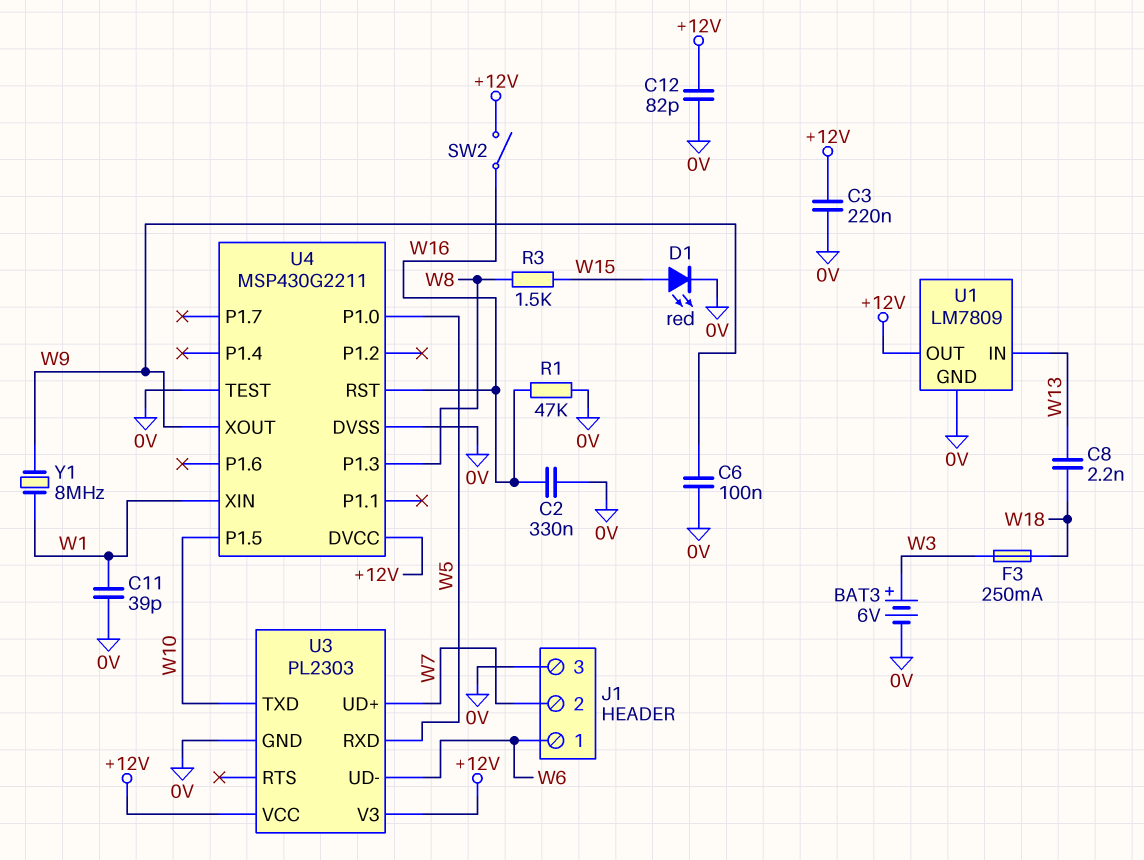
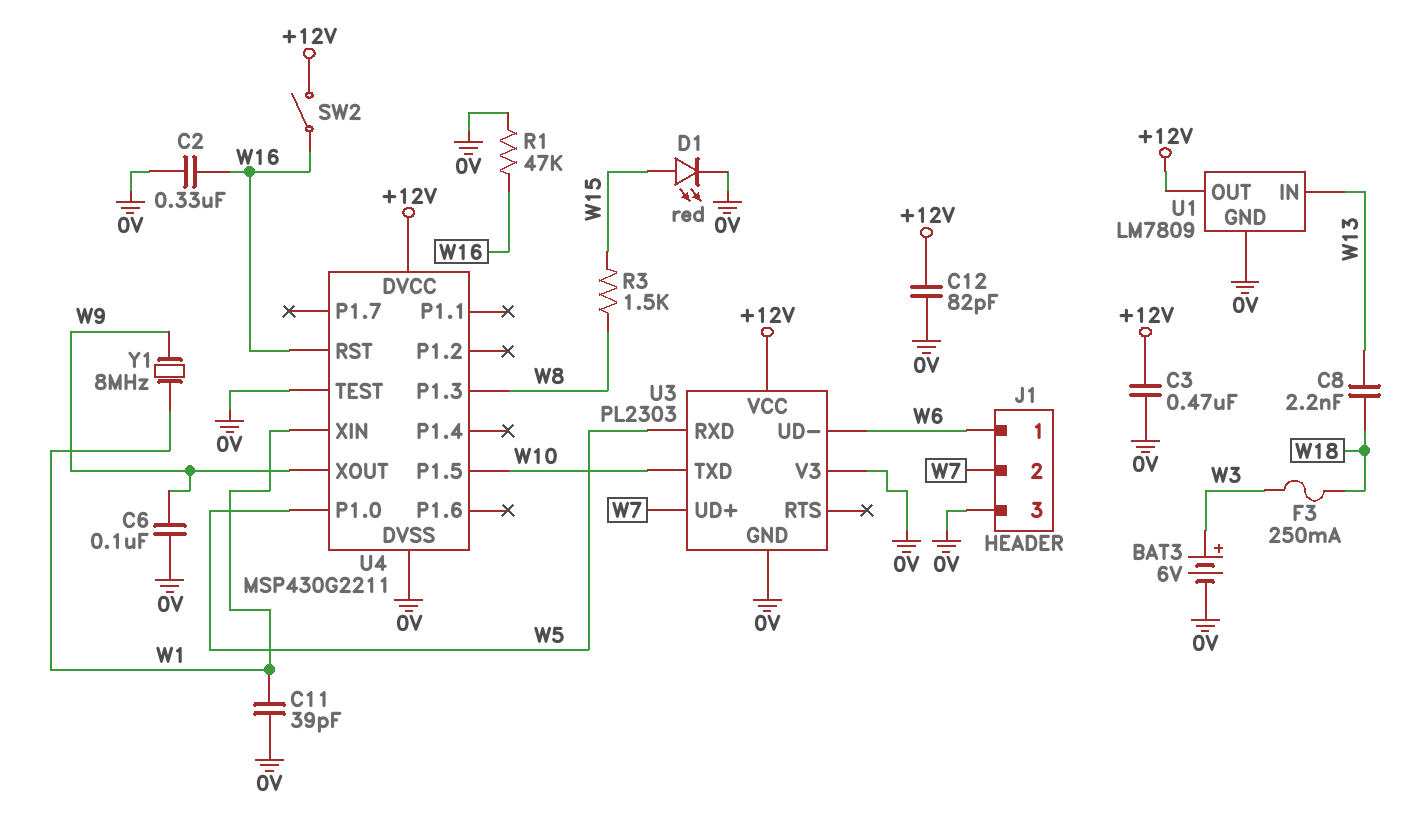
C3: 220nF (+12V, 0V) -> 470nF (+12V, 0V)
U3 pin V3: +12V -> 0V

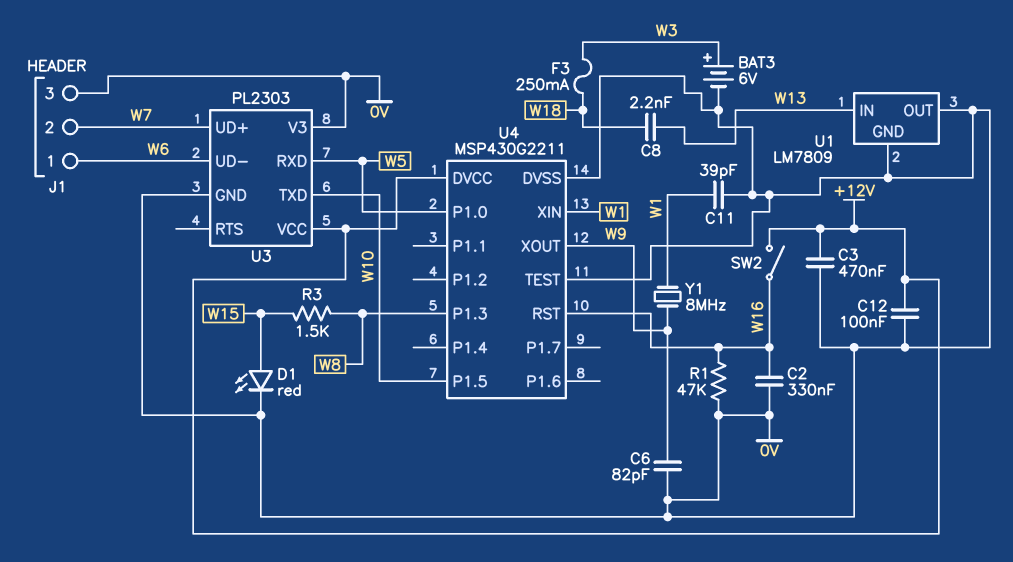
C6: 100nF (0V, W9) -> 82pF (0V, W9)
C12: 82pF (+12V, 0V) -> 100nF (+12V, 0V)
U1 pin OUT: +12V -> 0V

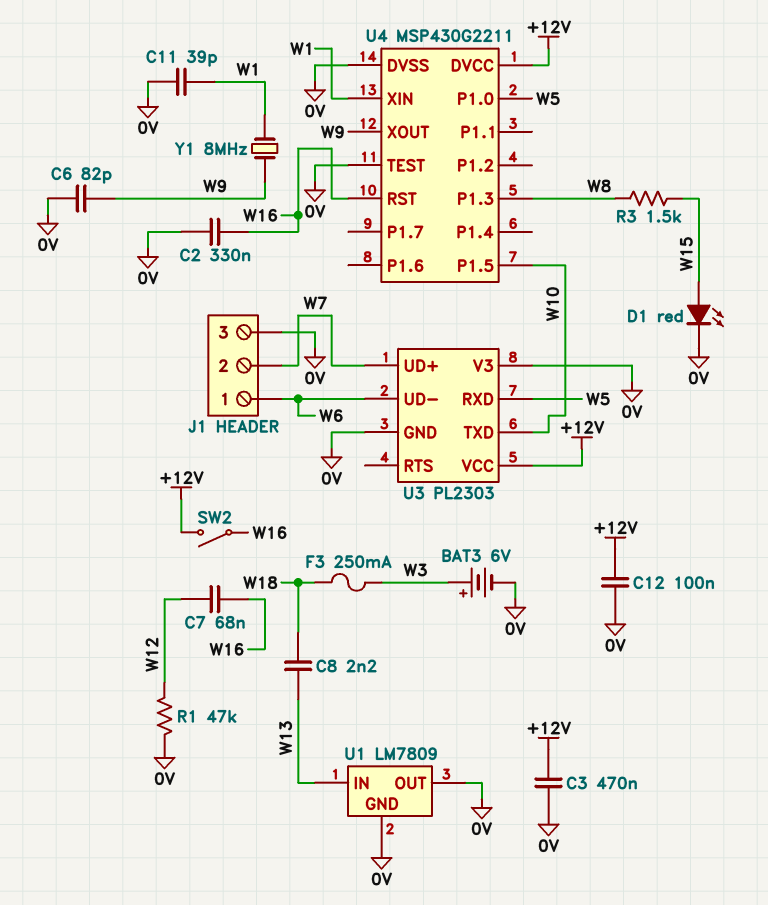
C7: none -> 68nF (W12, W16)
R1: 47k (0V, W16) -> 47k (0V, W12)

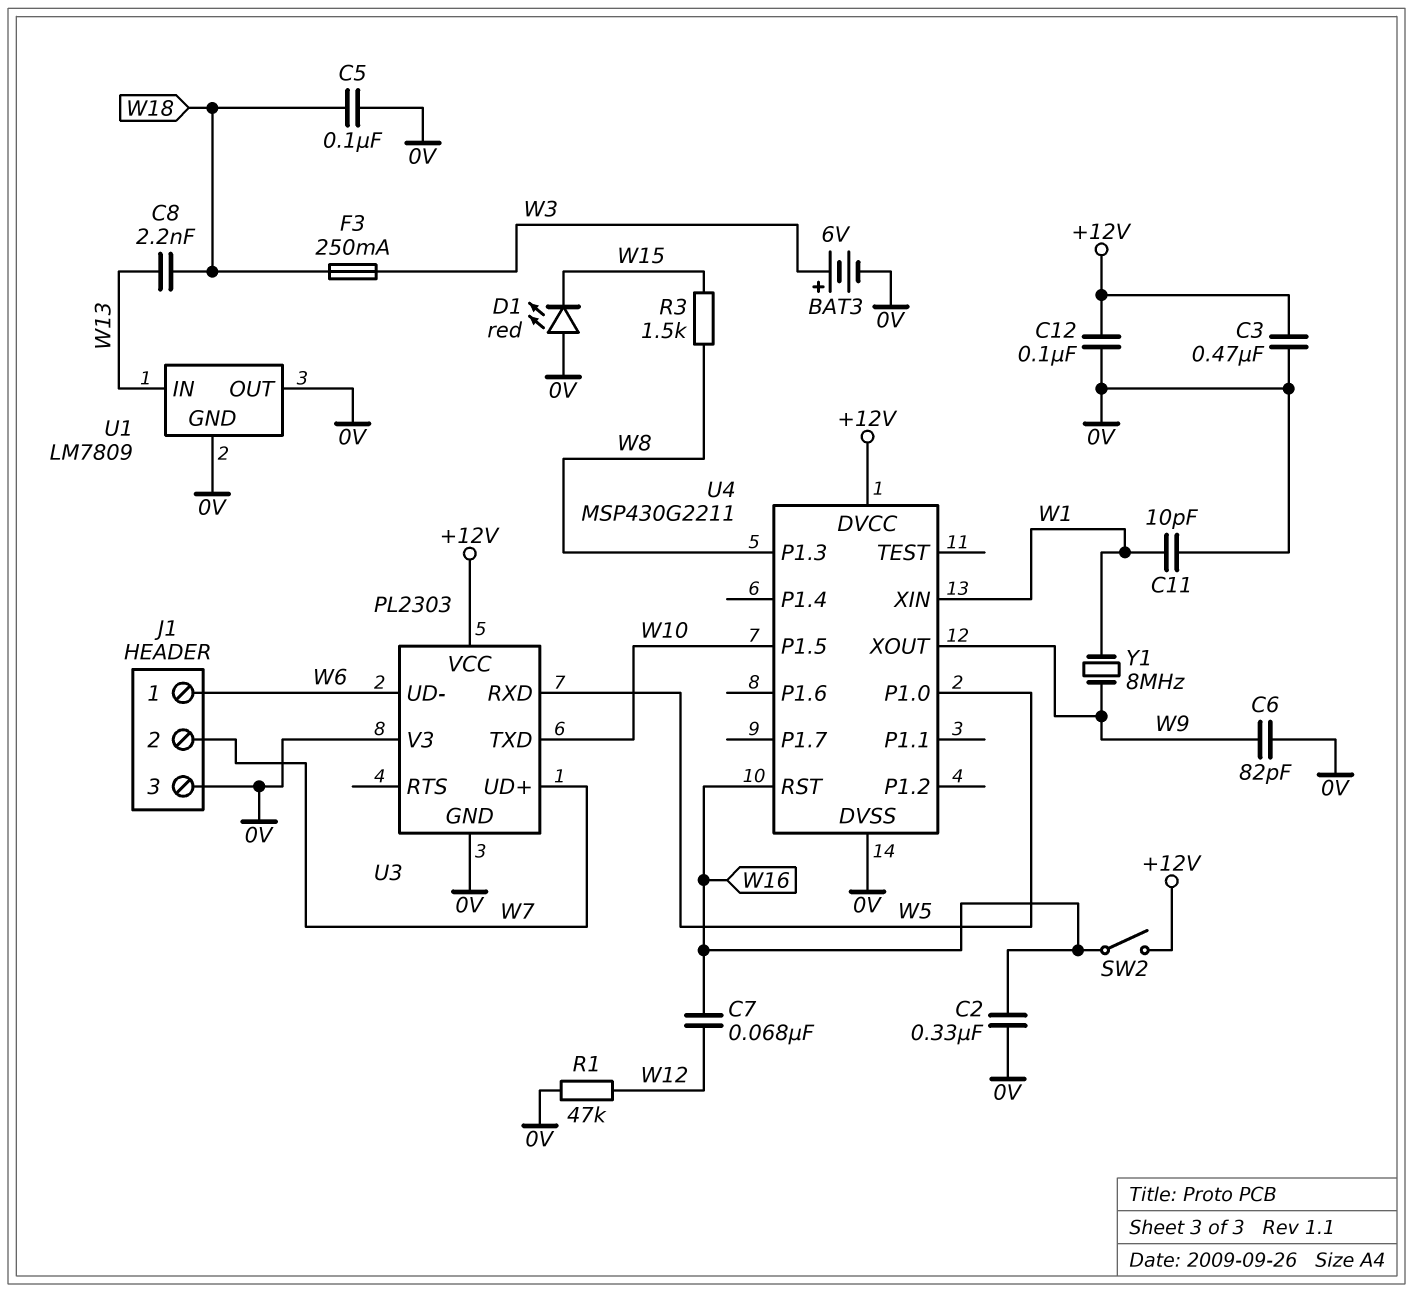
C5: none -> 100nF (0V, W18)
C11: 39pF (0V, W1) -> 10pF (0V, W1)
D1: LED red (A W15, K 0V) -> LED red (A 0V, K W15)
U4 pin TEST: 0V -> none

